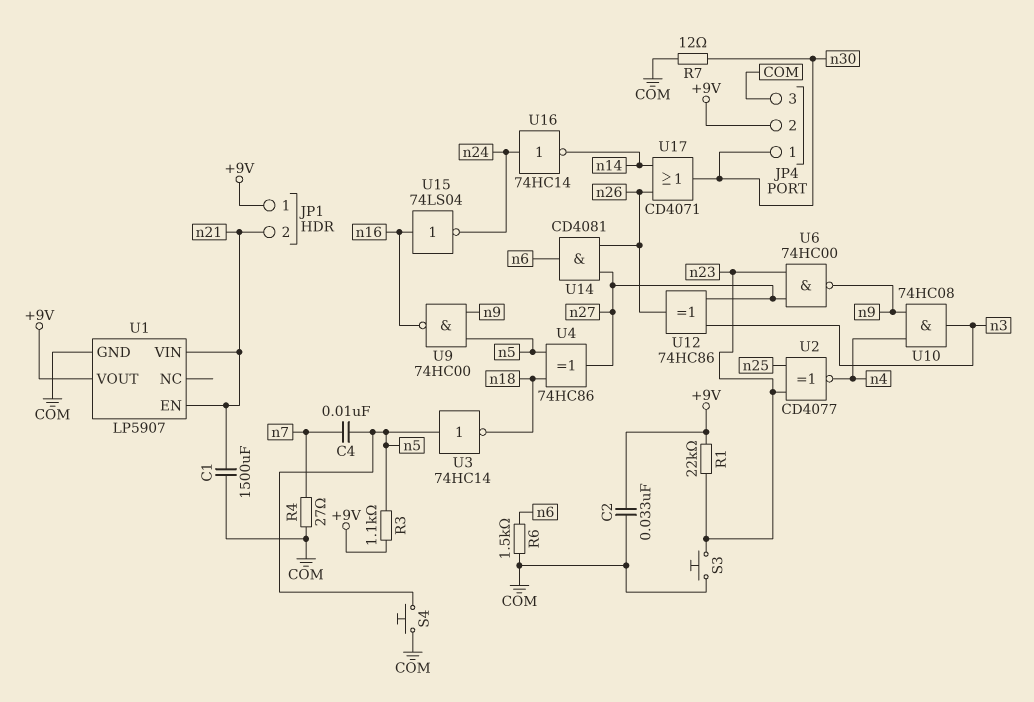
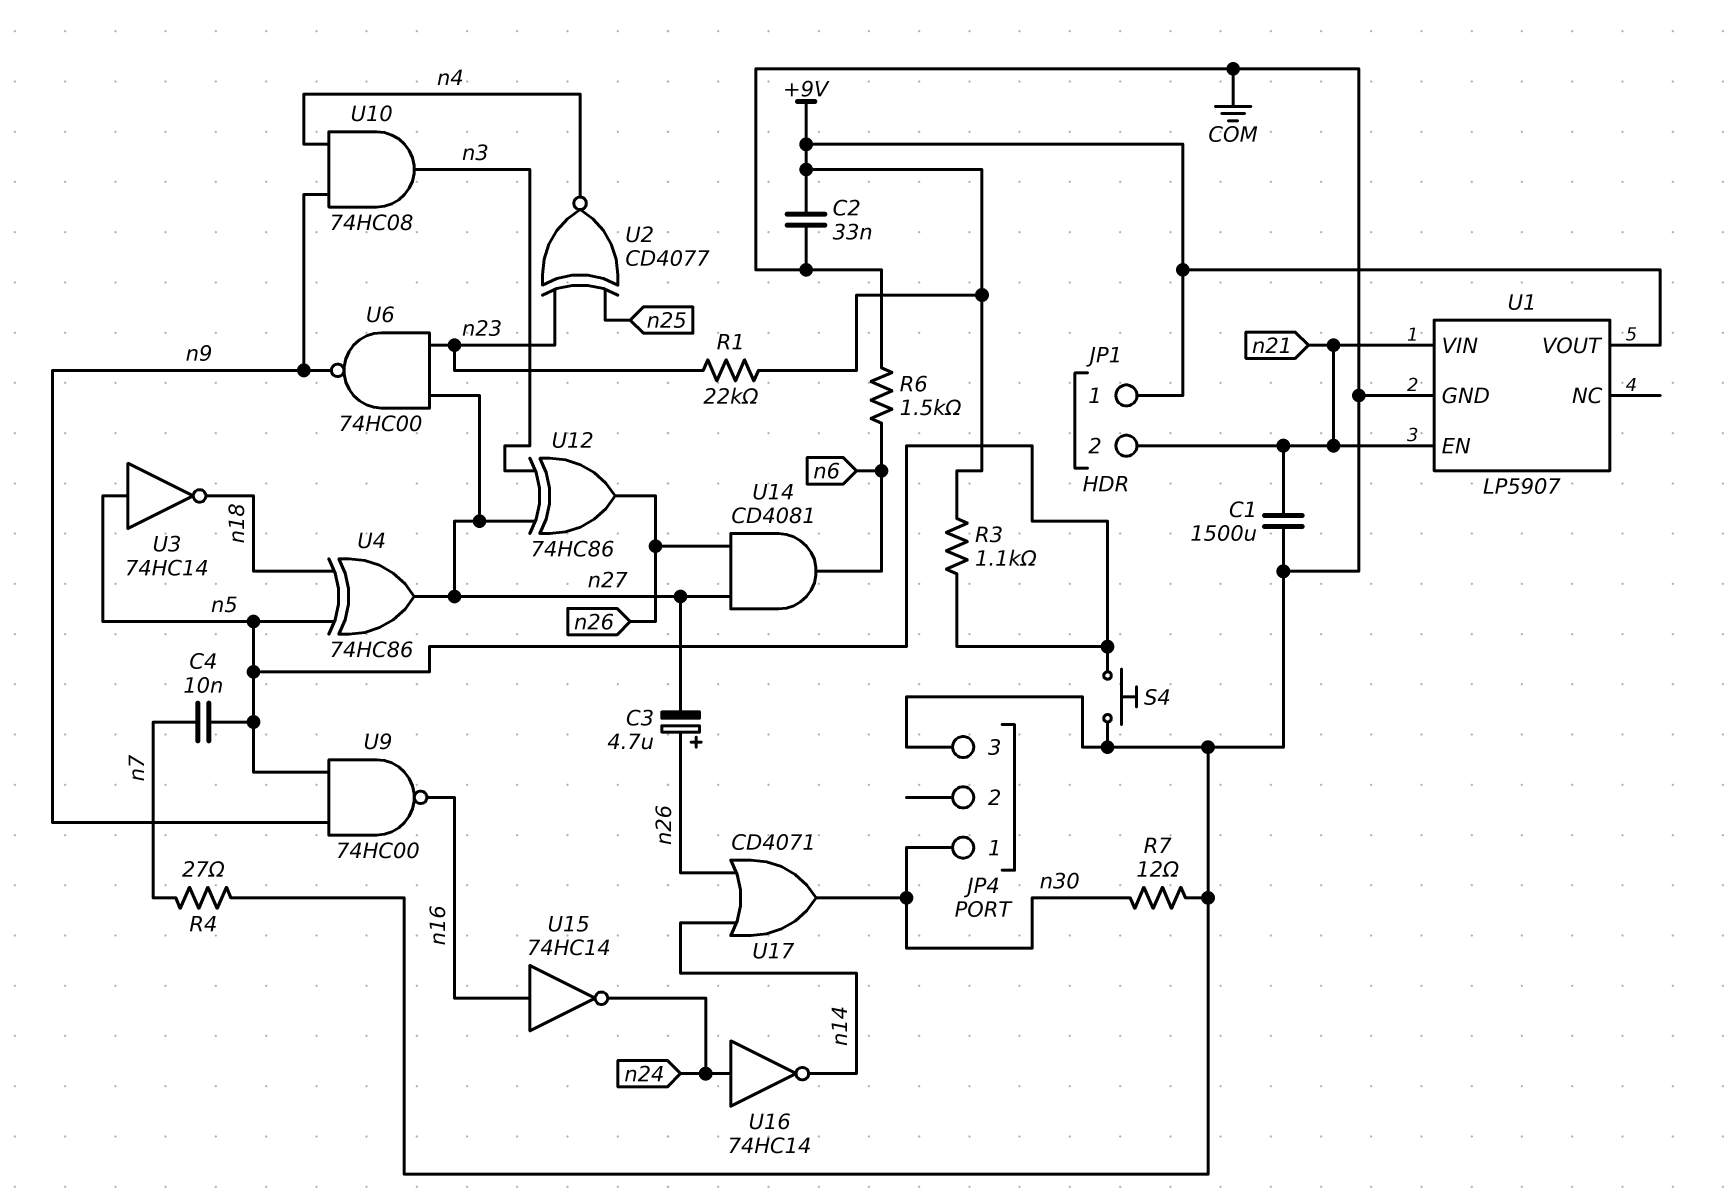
C3: none -> 4.7uF (plus n26, minus n27)
JP4 pin 2: +9V -> none
S3: button (COM, n23) -> none
U15: NOT 74LS04 (in n16, out n24) -> NOT 74HC14 (in n16, out n24)

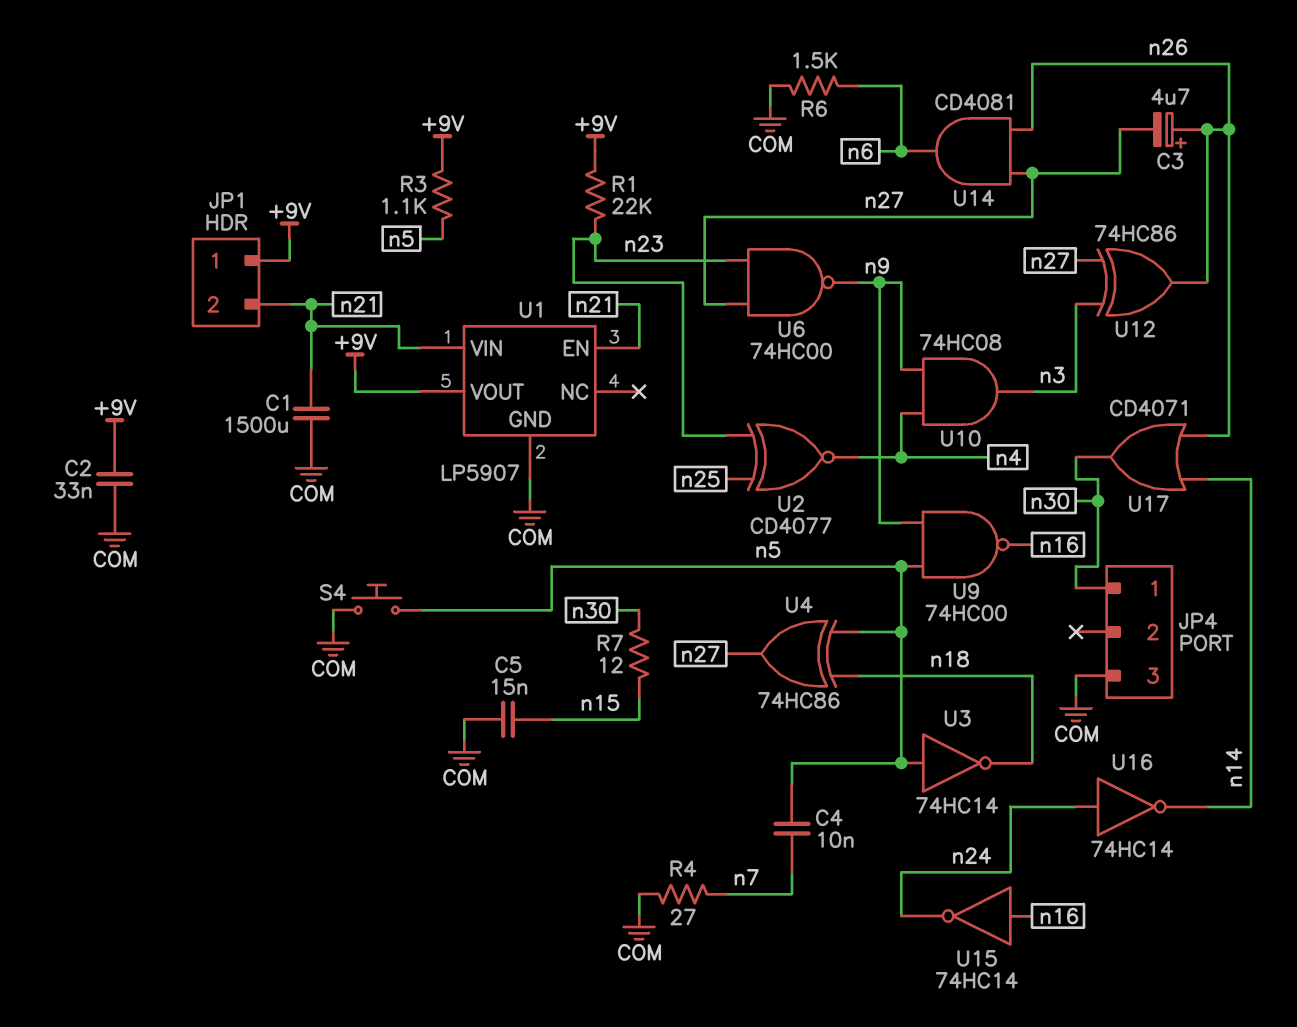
C5: none -> 15nF (COM, n15)
R7: 12 (COM, n30) -> 12 (n15, n30)

